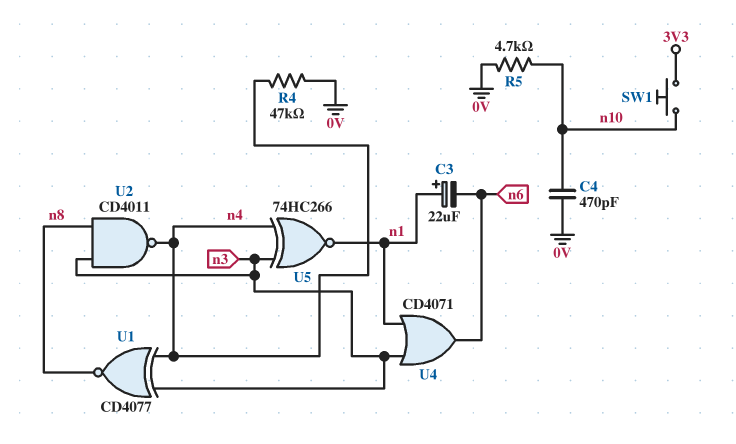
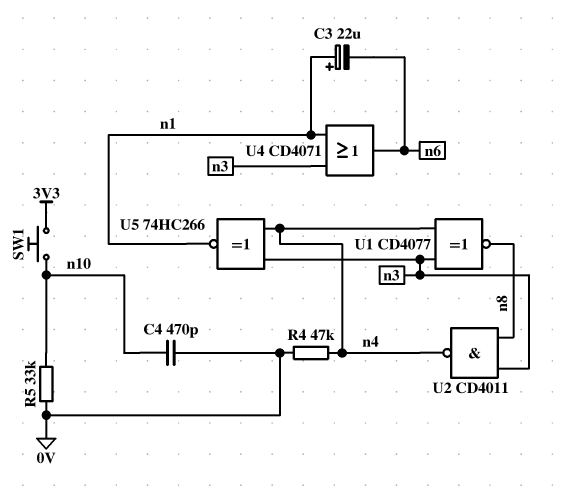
R5: 4.7k (0V, n10) -> 33k (0V, n10)

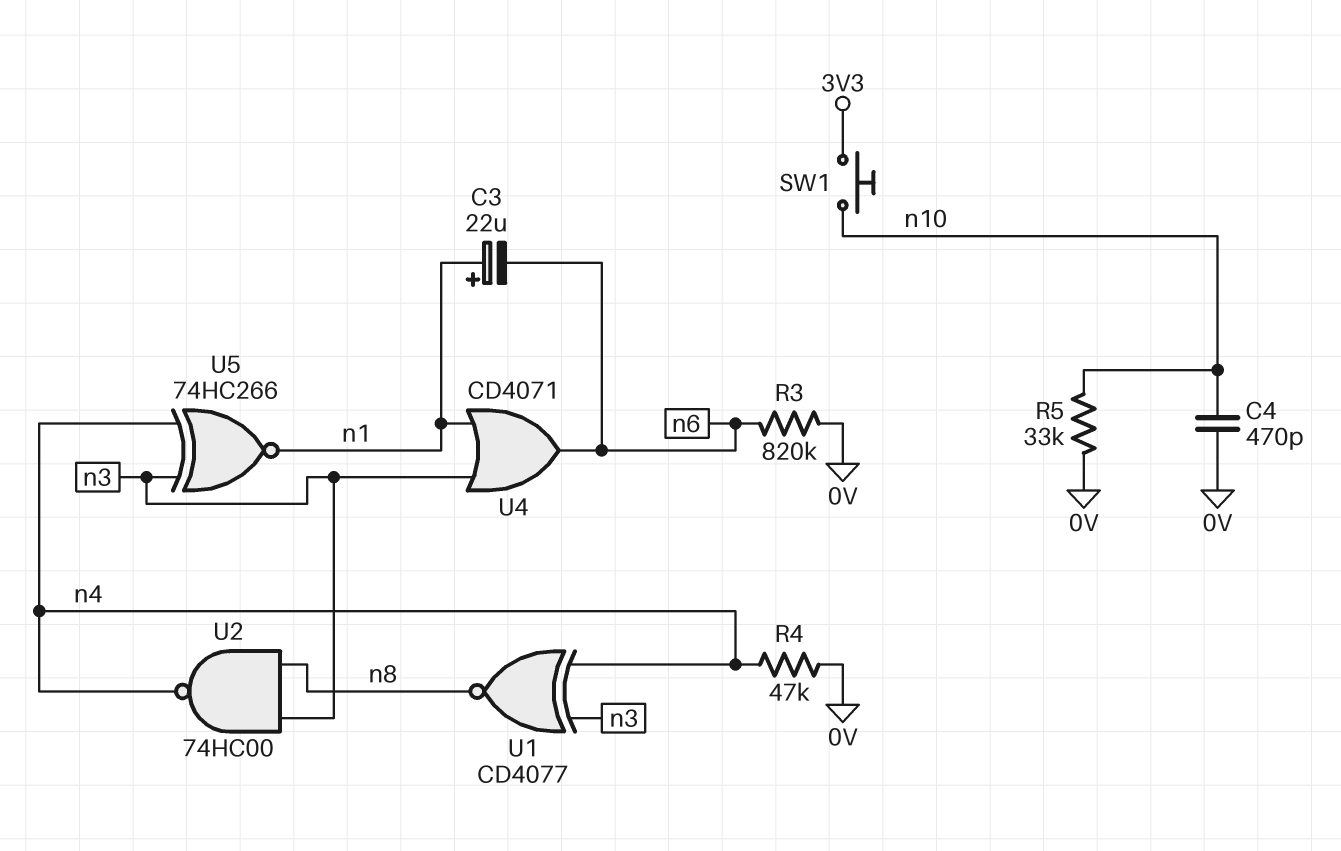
R3: none -> 820k (0V, n6)
U2: NAND CD4011 (in n3, in n8, out n4) -> NAND 74HC00 (in n3, in n8, out n4)

